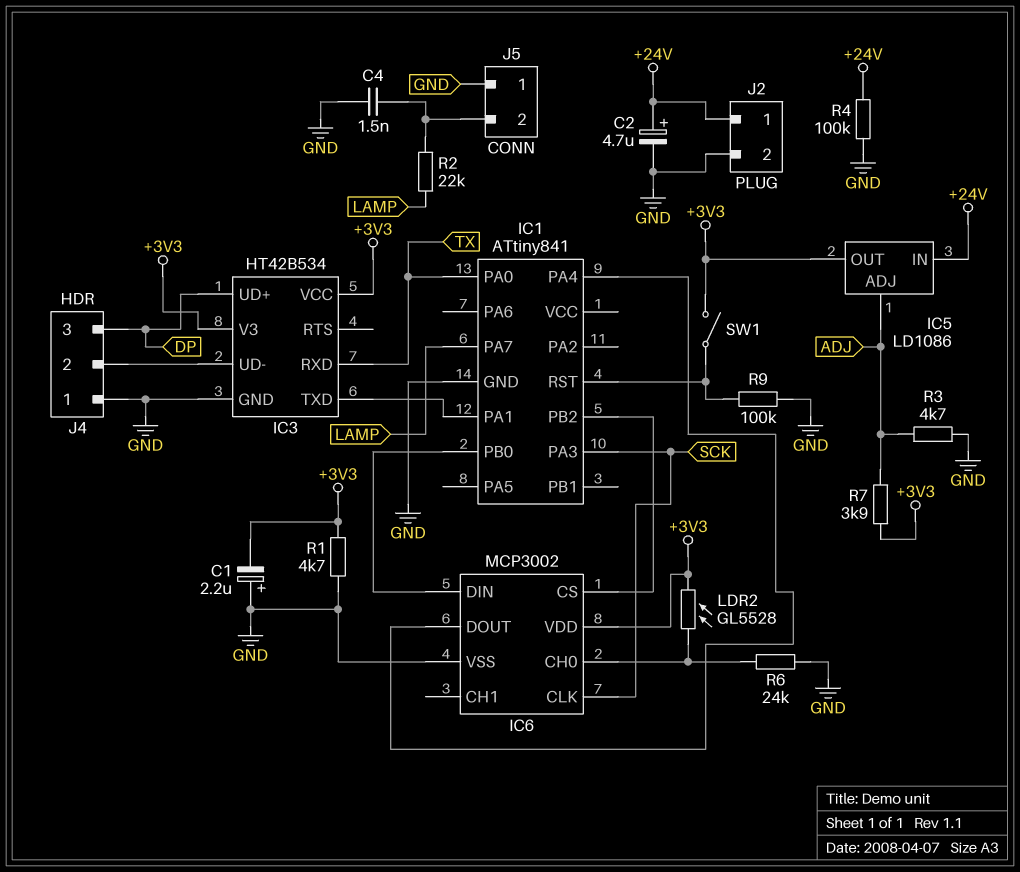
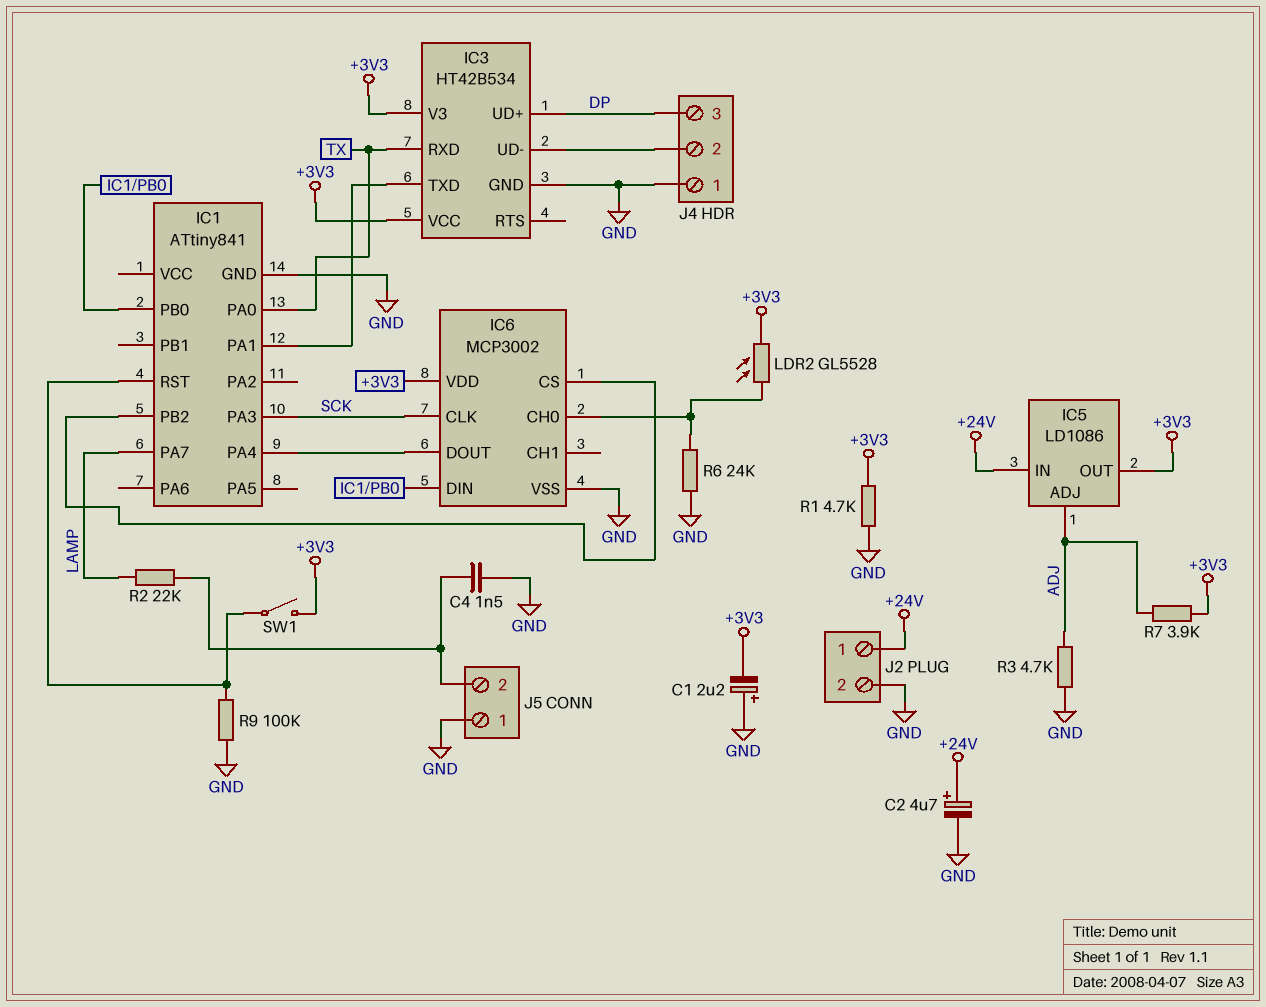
R4: 100k (+24V, GND) -> none

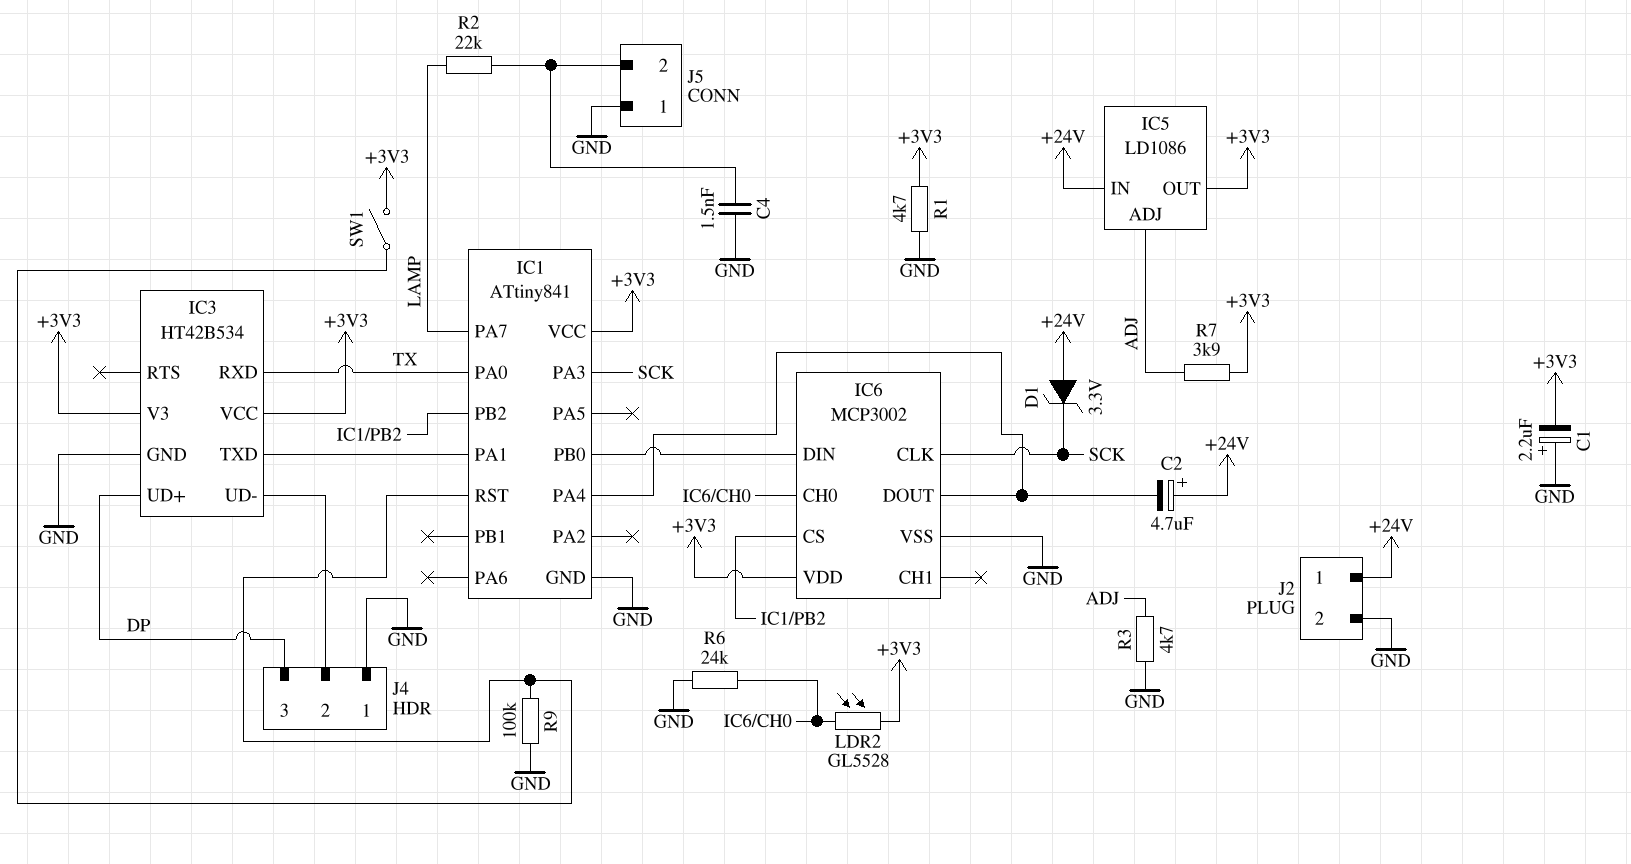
C2: 4.7uF (plus +24V, minus GND) -> 4.7uF (plus +24V, minus IC1/PA4)
D1: none -> zener 3.3V (A +24V, K SCK)
IC1 pin VCC: none -> +3V3

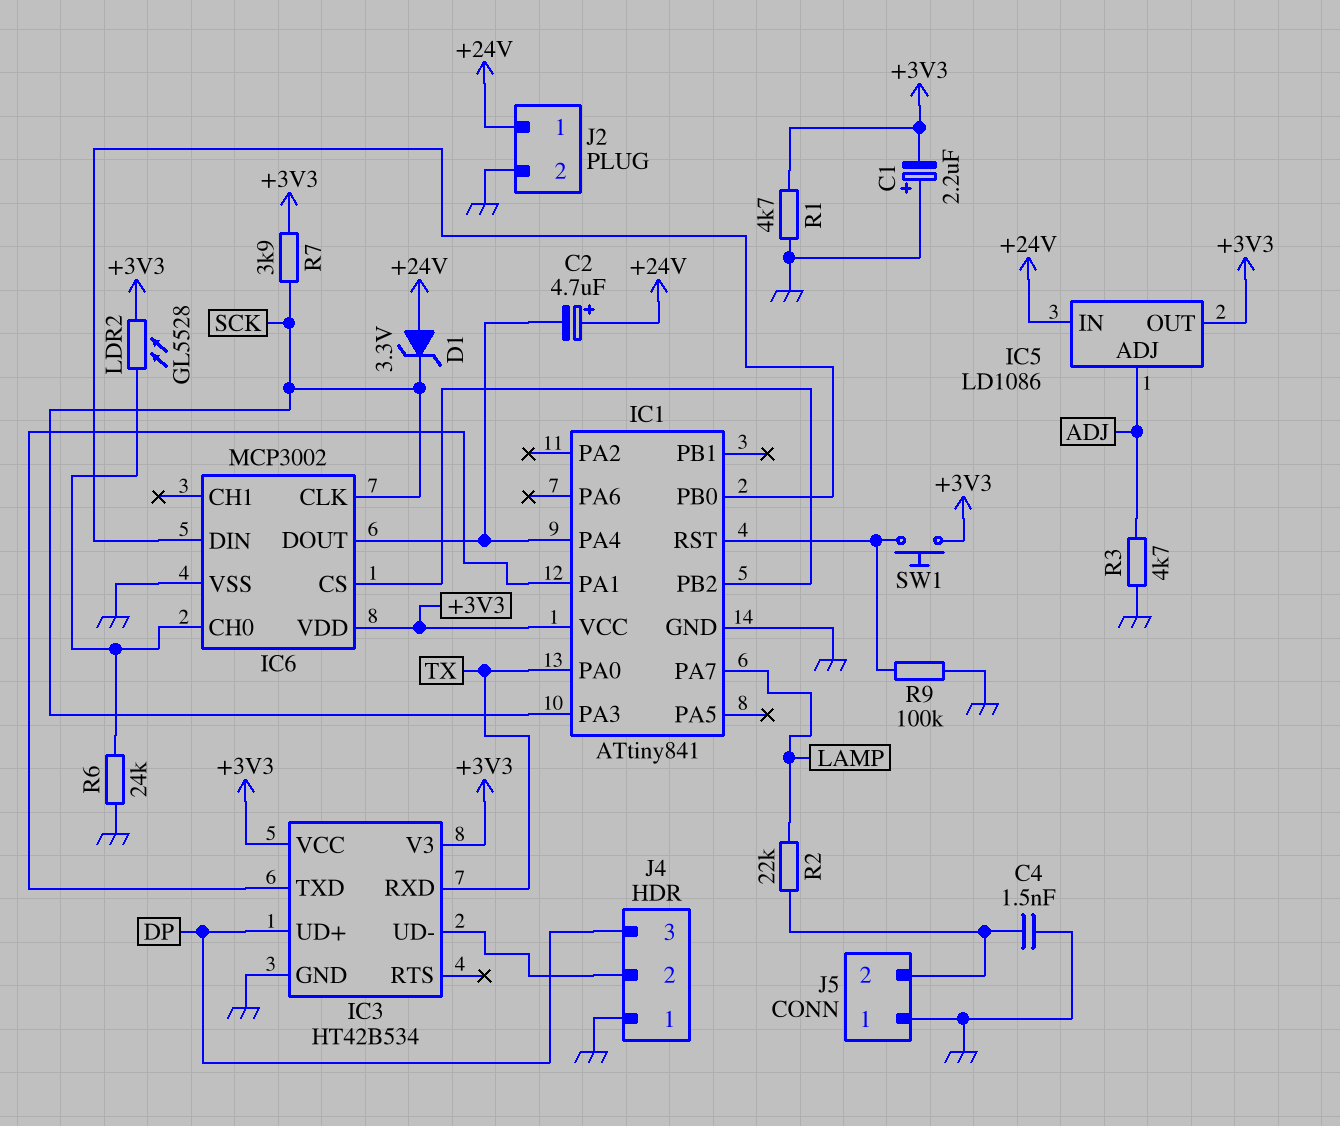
R7: 3.9k (+3V3, ADJ) -> 3.9k (+3V3, SCK)
SW1: switch (+3V3, IC1/RST) -> button (+3V3, IC1/RST)

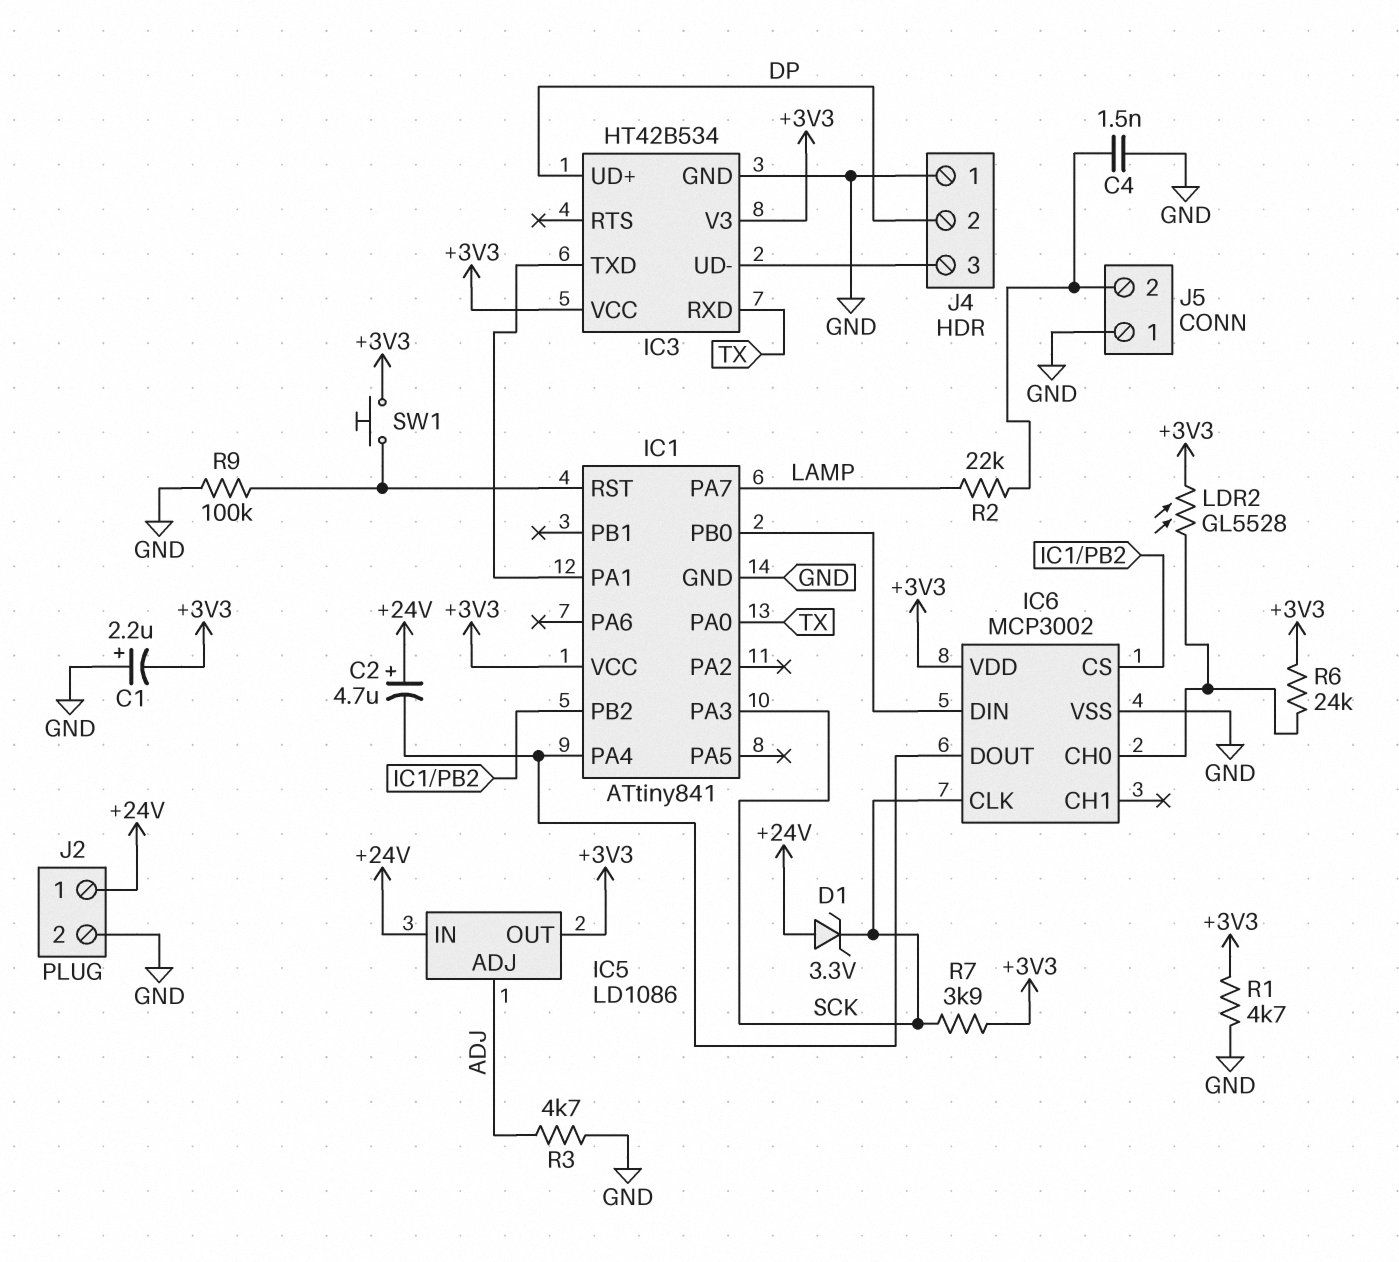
J4 pin 2: IC3/UD- -> DP
J4 pin 3: DP -> IC3/UD-
R6: 24k (GND, IC6/CH0) -> 24k (+3V3, IC6/CH0)

